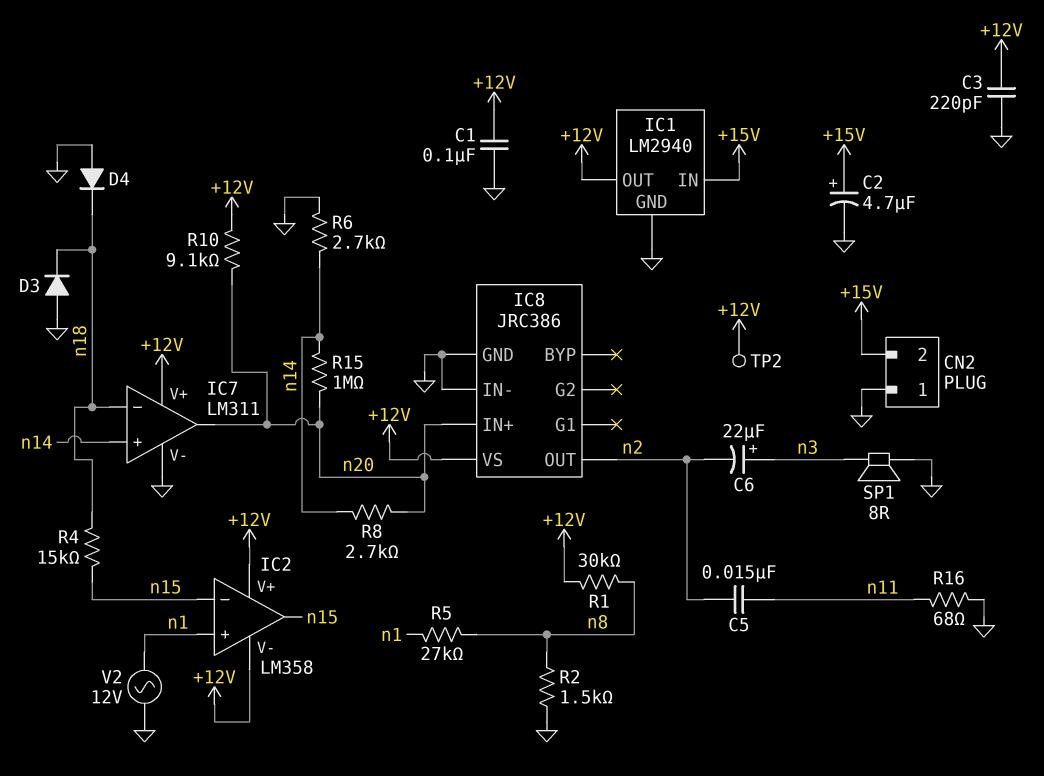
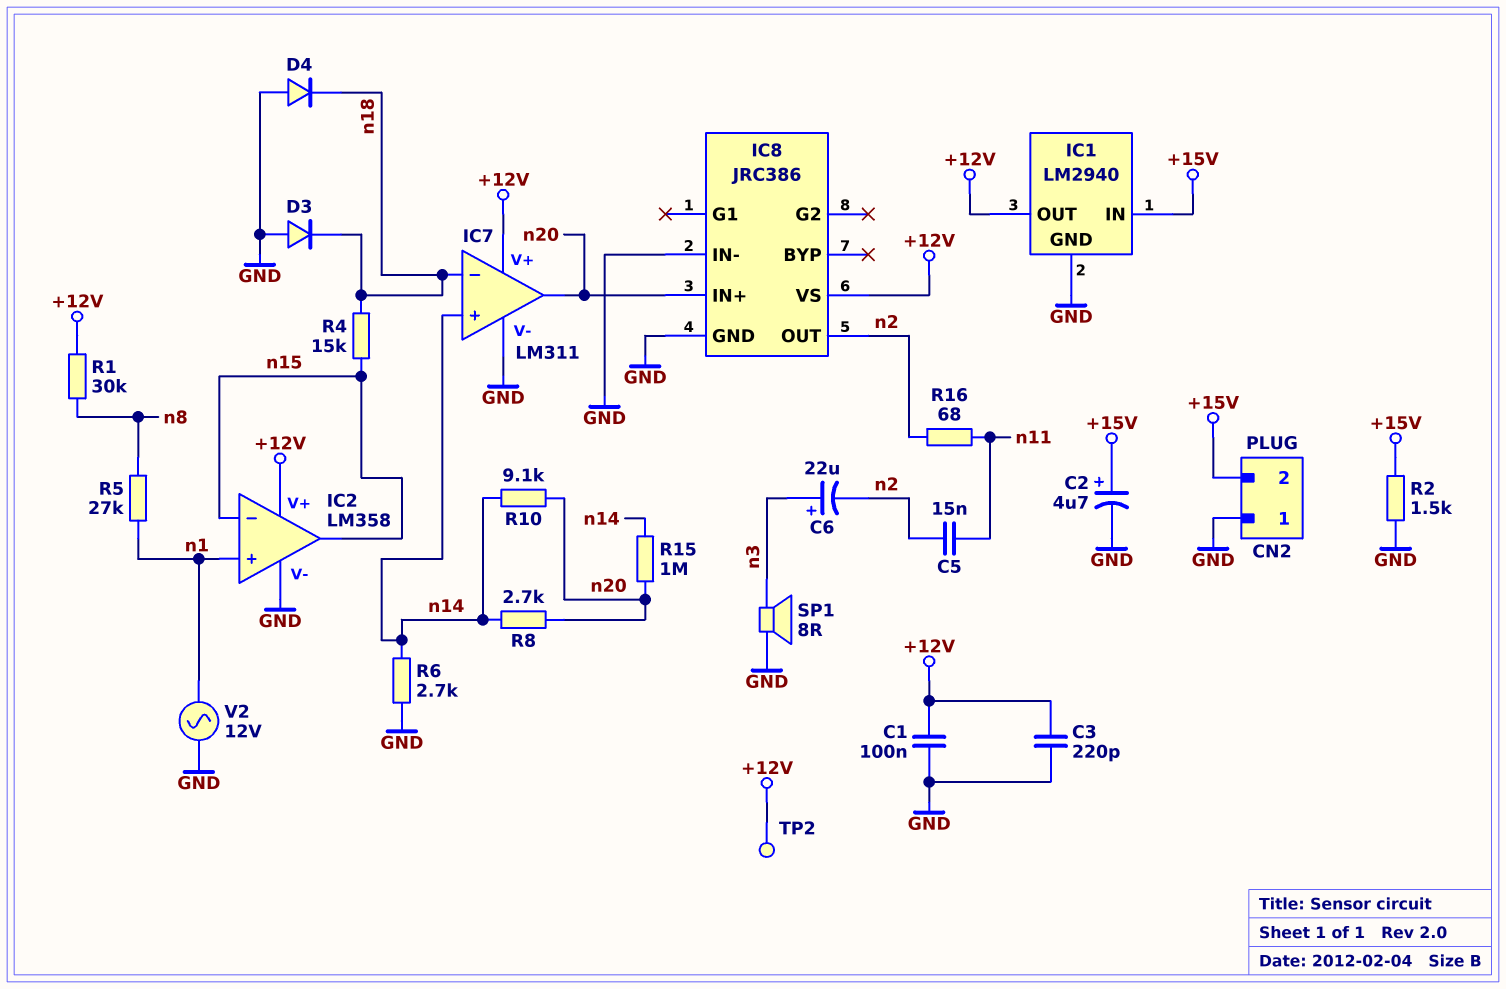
IC2 pin V-: +12V -> GND
R2: 1.5k (GND, n8) -> 1.5k (+15V, GND)
R10: 9.1k (+12V, n20) -> 9.1k (n14, n20)
R16: 68 (GND, n11) -> 68 (n2, n11)

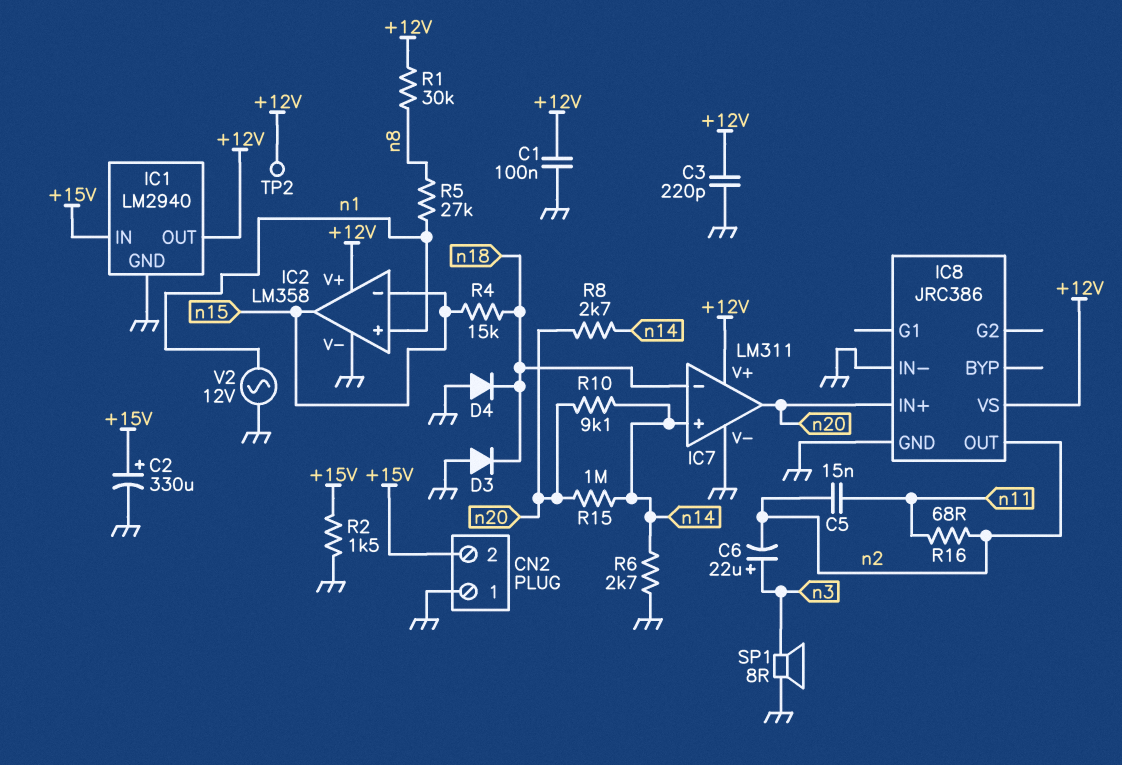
C2: 4.7uF (plus +15V, minus GND) -> 330uF (plus +15V, minus GND)

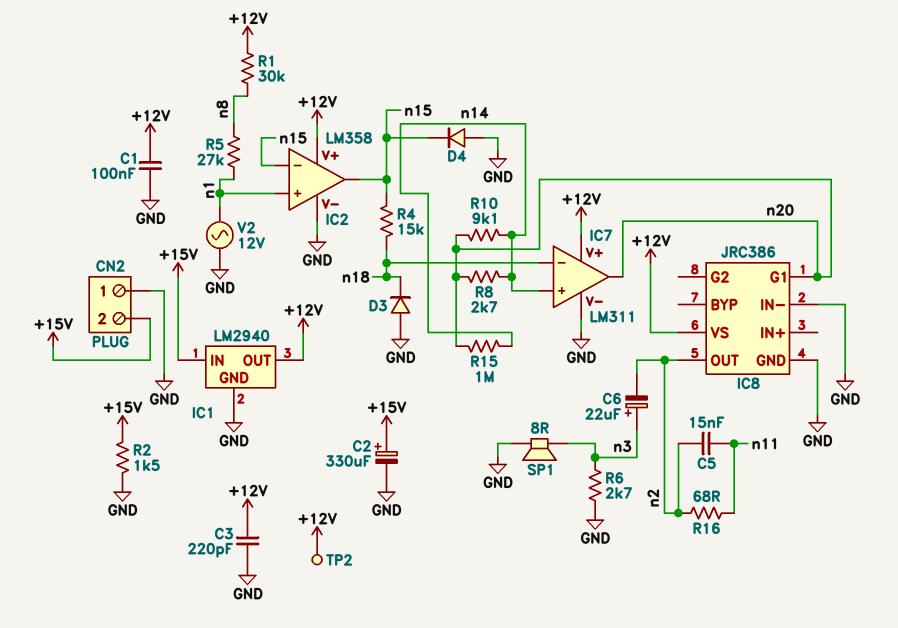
D4: diode (A GND, K n18) -> diode (A GND, K n15)
IC8 pin G1: none -> n20
IC8 pin IN+: n20 -> none
R6: 2.7k (GND, n14) -> 2.7k (GND, n3)

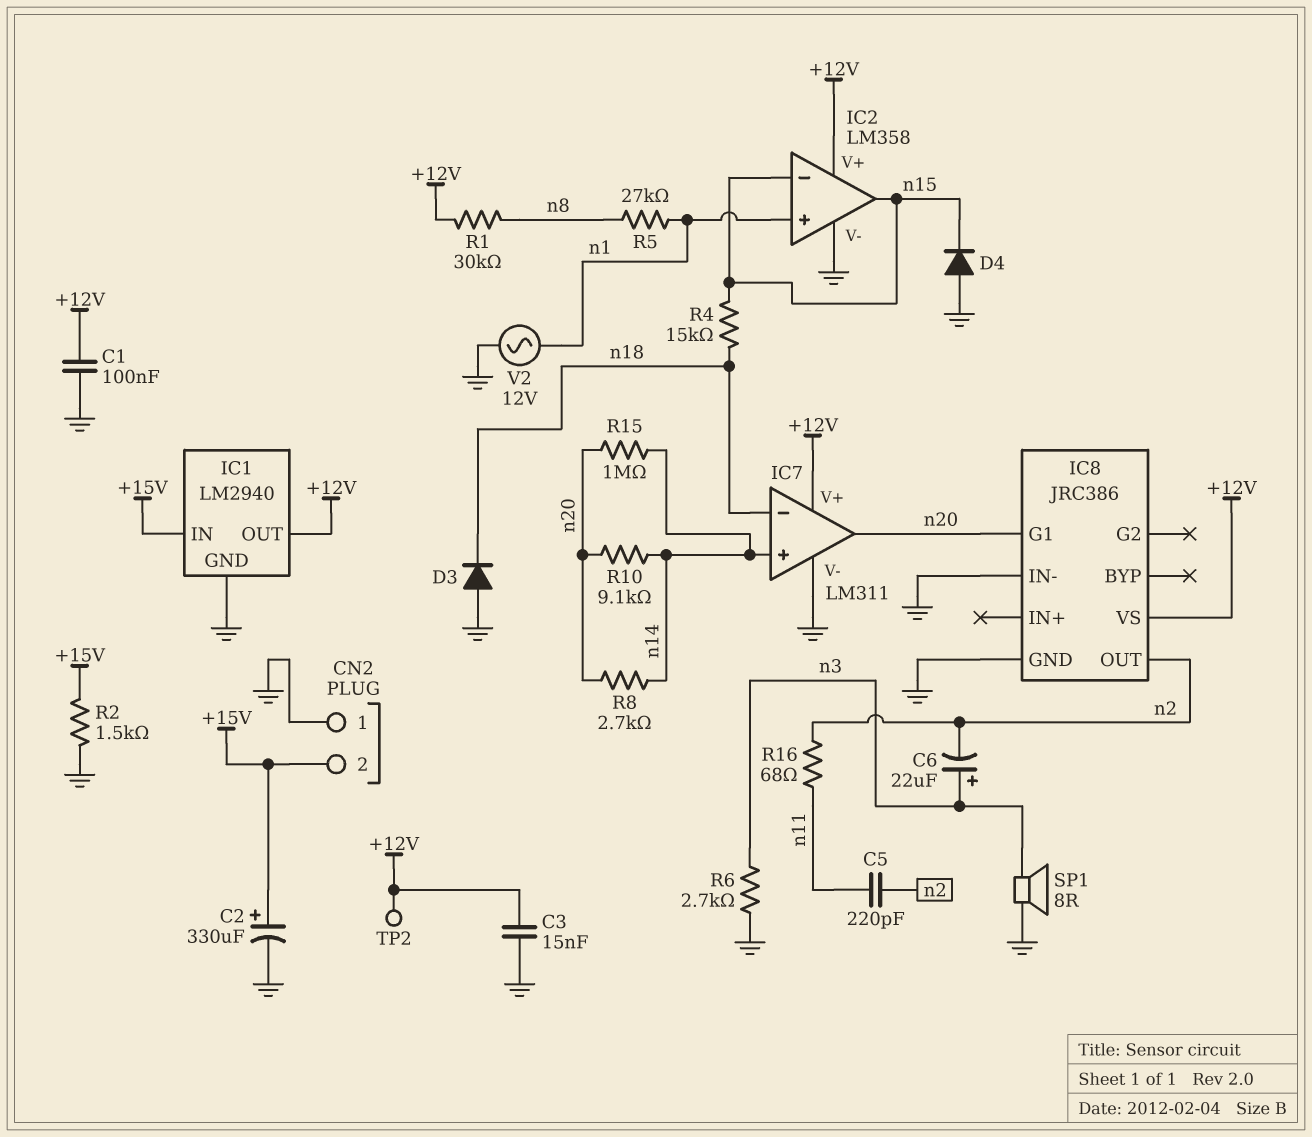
C3: 220pF (+12V, GND) -> 15nF (+12V, GND)
C5: 15nF (n2, n11) -> 220pF (n2, n11)

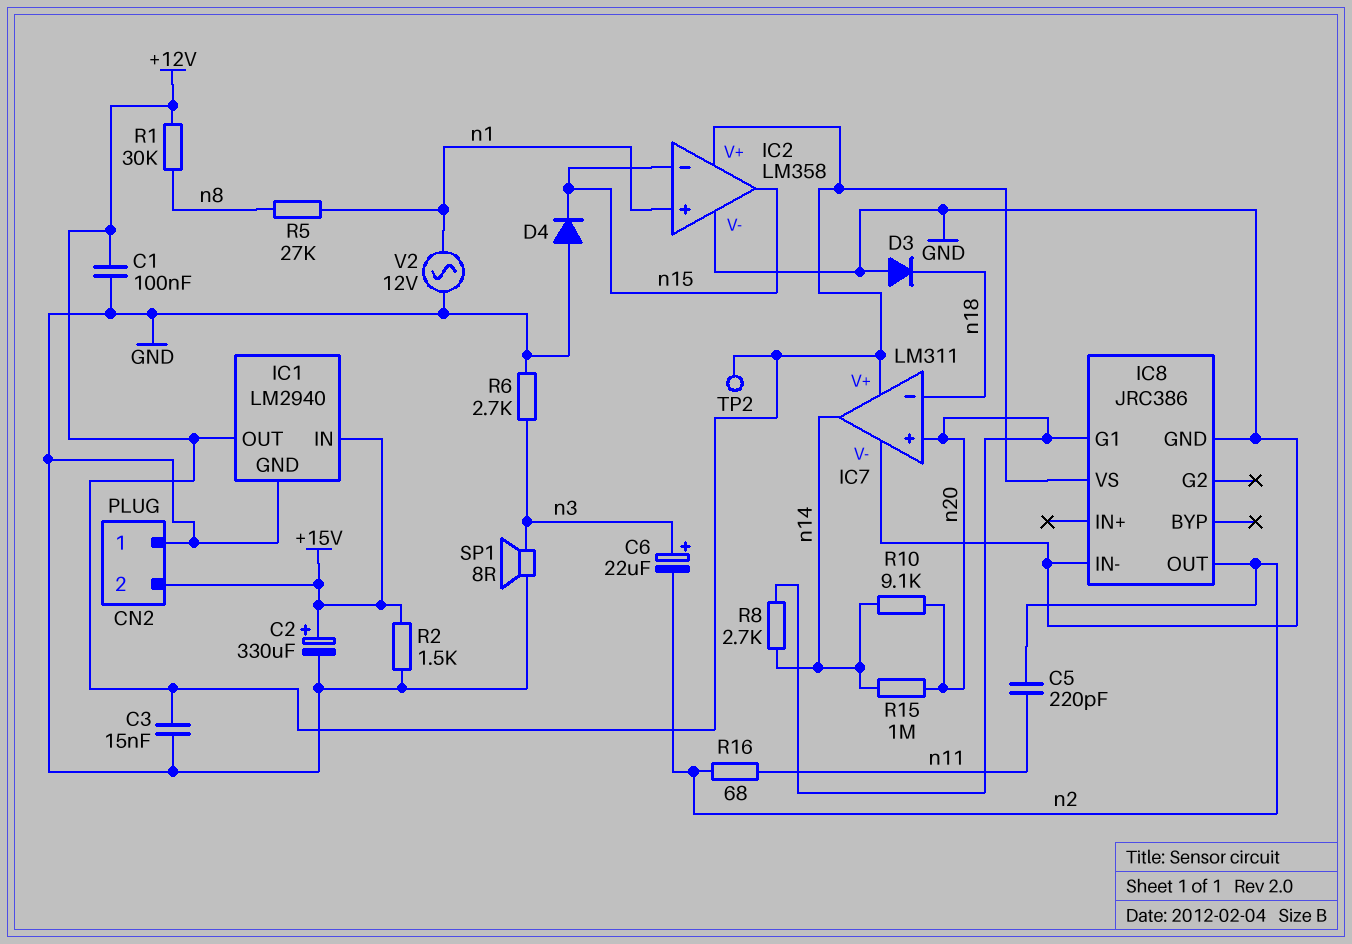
IC7 pin in+: n14 -> n20
IC7 pin out: n20 -> n14
R4: 15k (n15, n18) -> none

